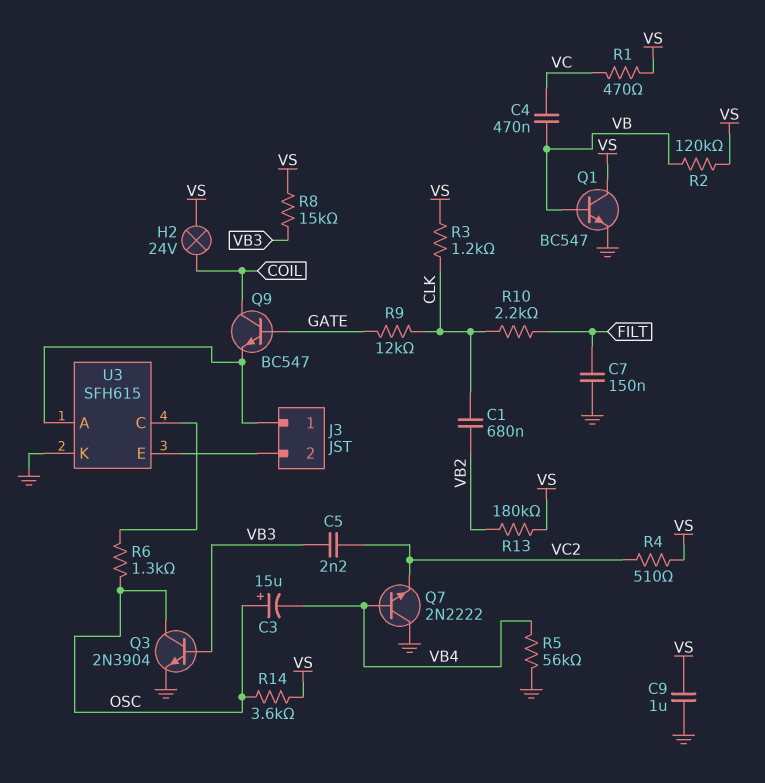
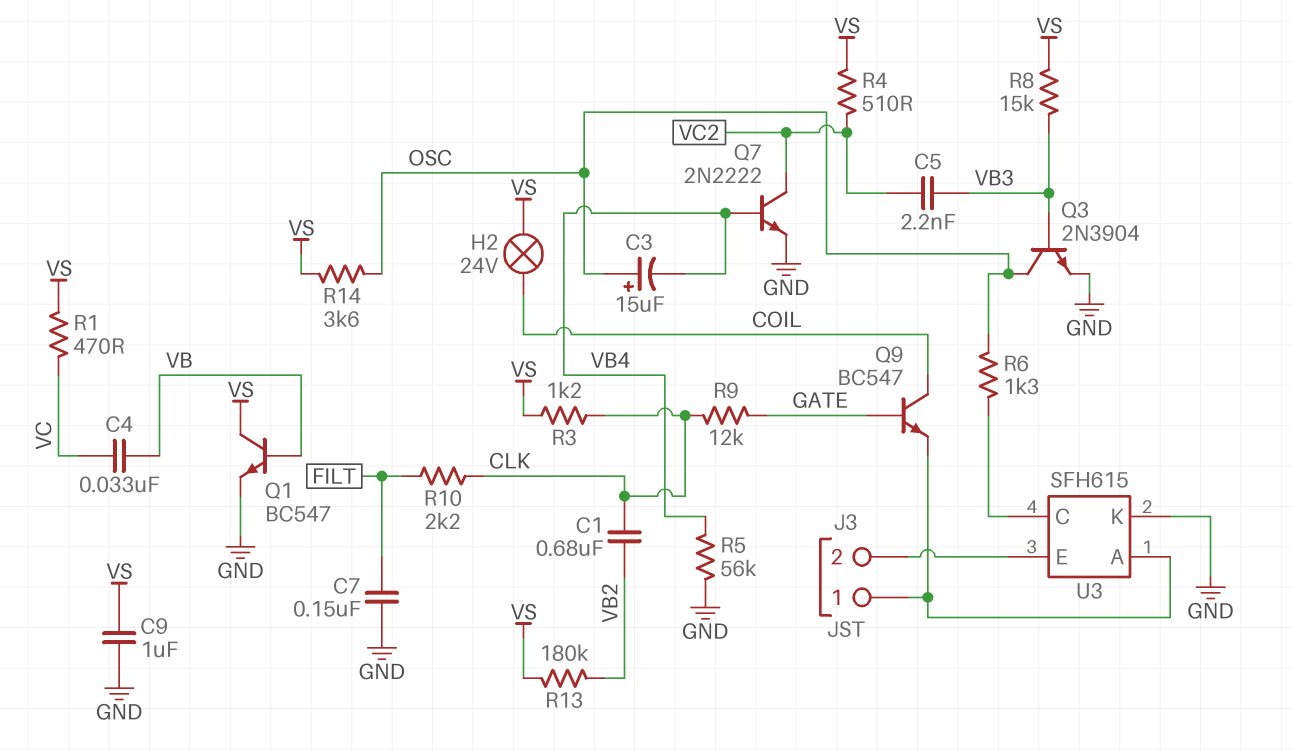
C4: 470nF (VB, VC) -> 33nF (VB, VC)
Q7: NPN 2N2222 (B VB4, C GND, E VC2) -> NPN 2N2222 (B VB4, C VC2, E GND)
R2: 120k (VB, VS) -> none

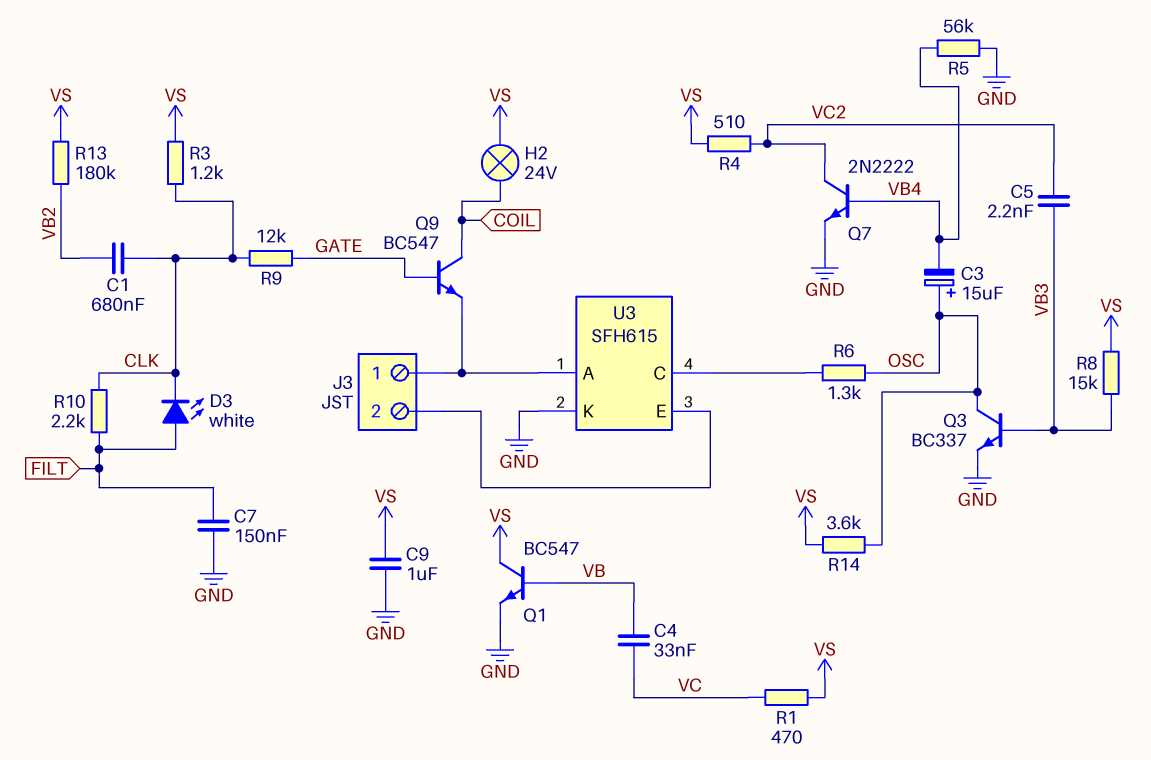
D3: none -> LED white (A FILT, K CLK)
Q3: NPN 2N3904 (B VB3, C OSC, E GND) -> NPN BC337 (B VB3, C OSC, E GND)

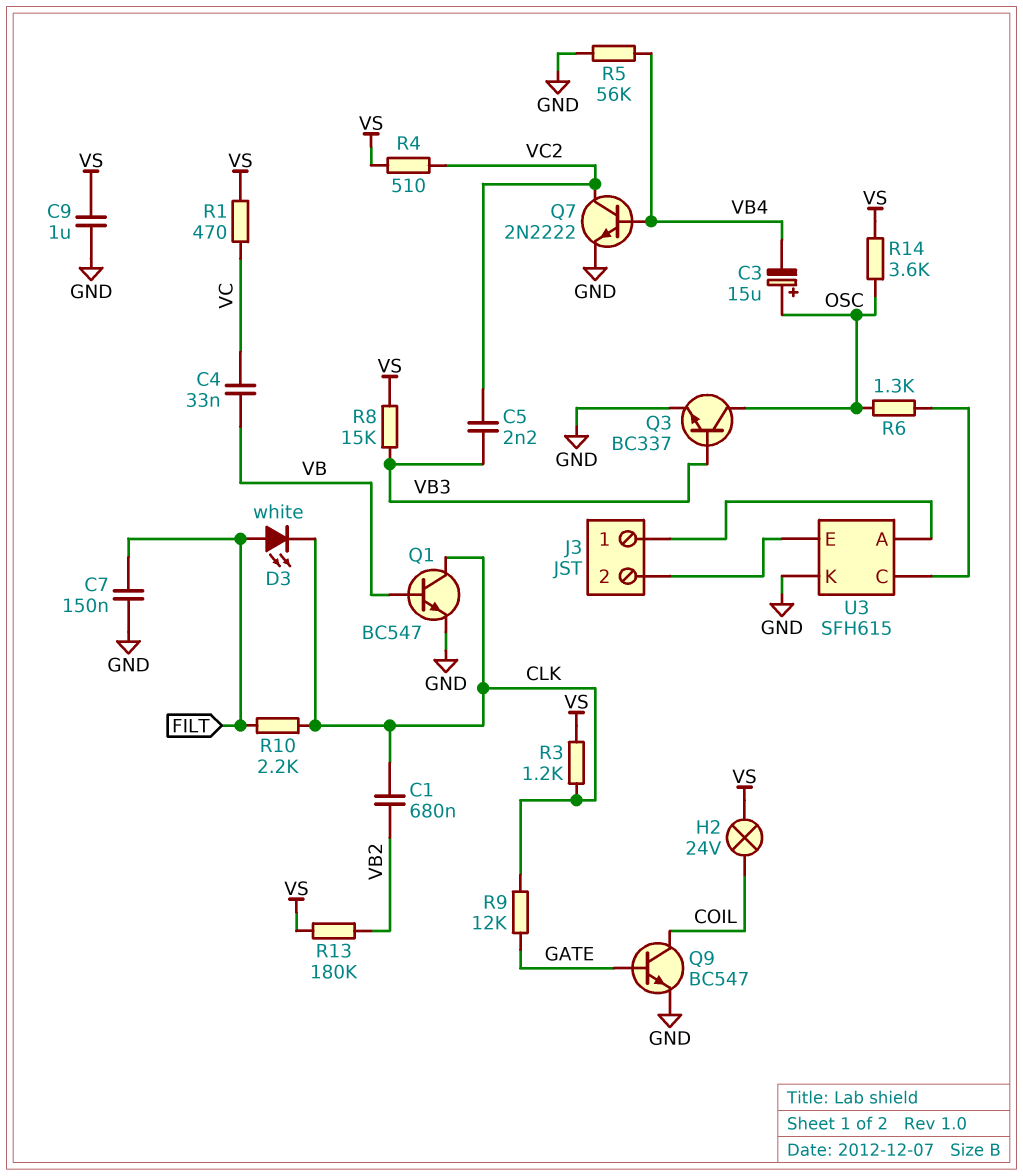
Q1: NPN BC547 (B VB, C VS, E GND) -> NPN BC547 (B VB, C CLK, E GND)
Q9: NPN BC547 (B GATE, C COIL, E J3/1) -> NPN BC547 (B GATE, C COIL, E GND)

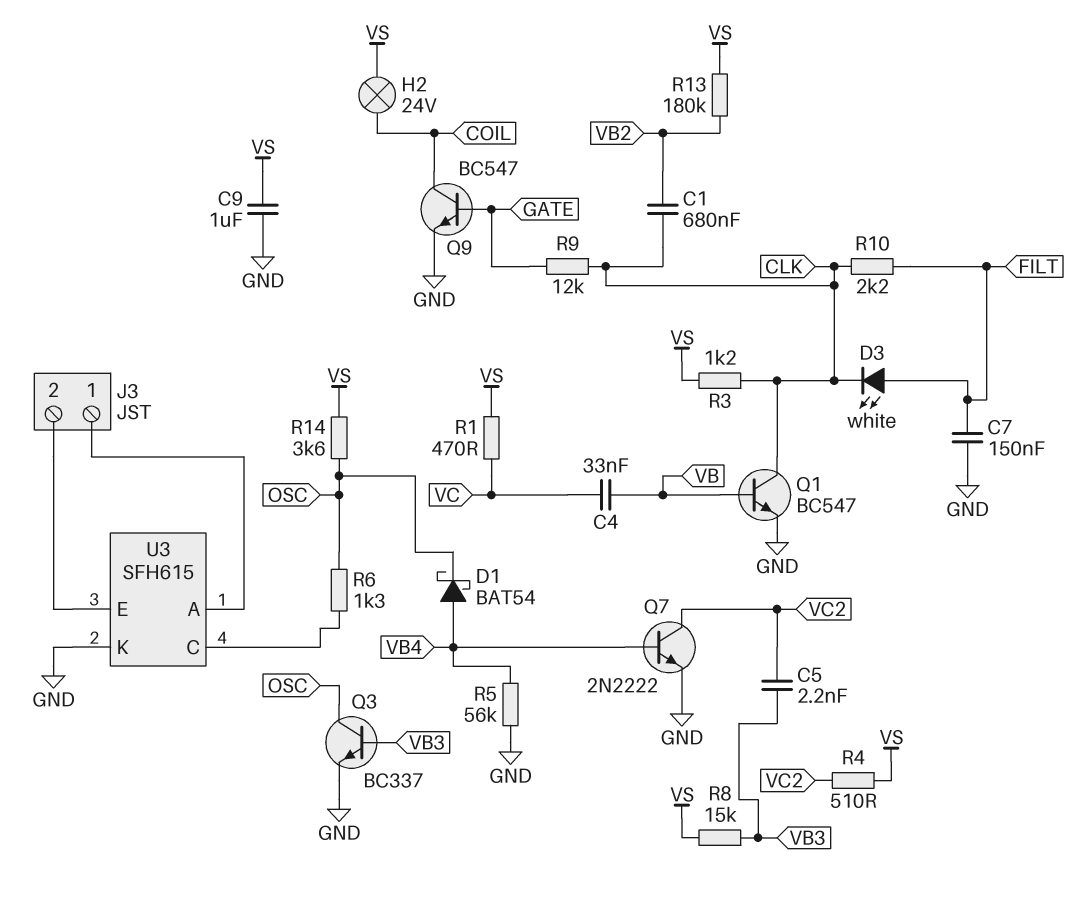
C3: 15uF (plus OSC, minus VB4) -> none
D1: none -> schottky BAT54 (A VB4, K OSC)

